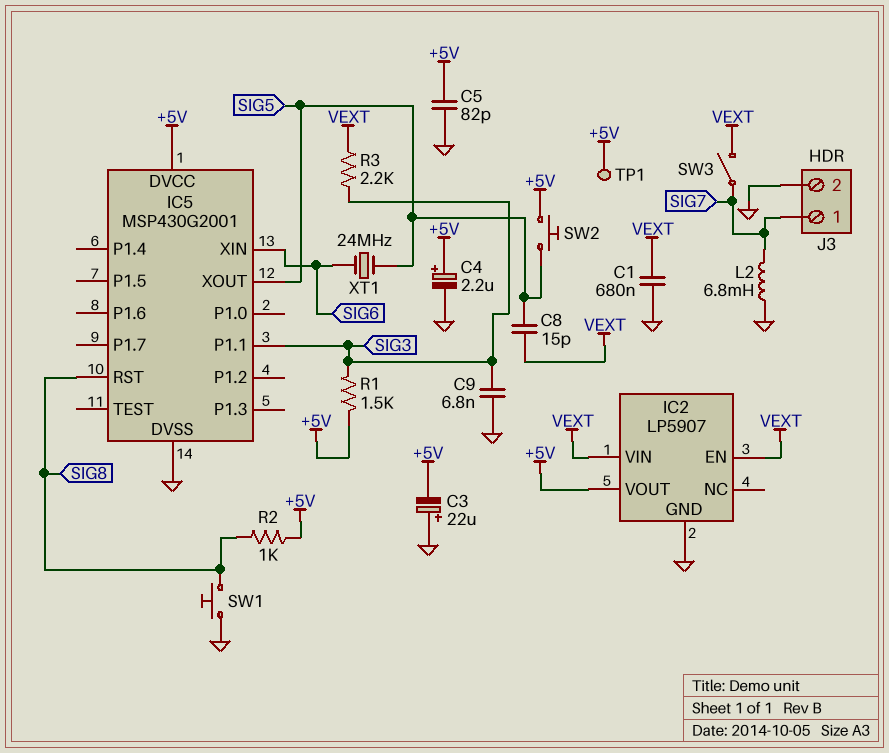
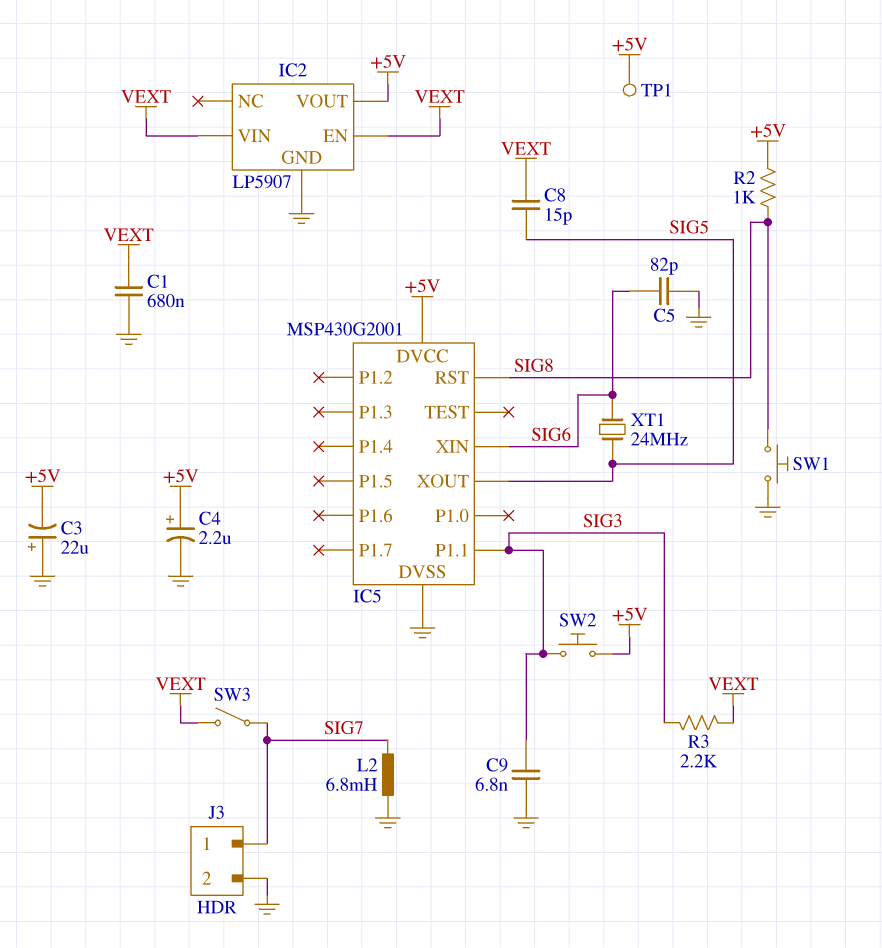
C5: 82pF (+5V, GND) -> 82pF (GND, SIG6)
R1: 1.5k (+5V, SIG3) -> none
SW2: button (+5V, SIG5) -> button (+5V, SIG3)

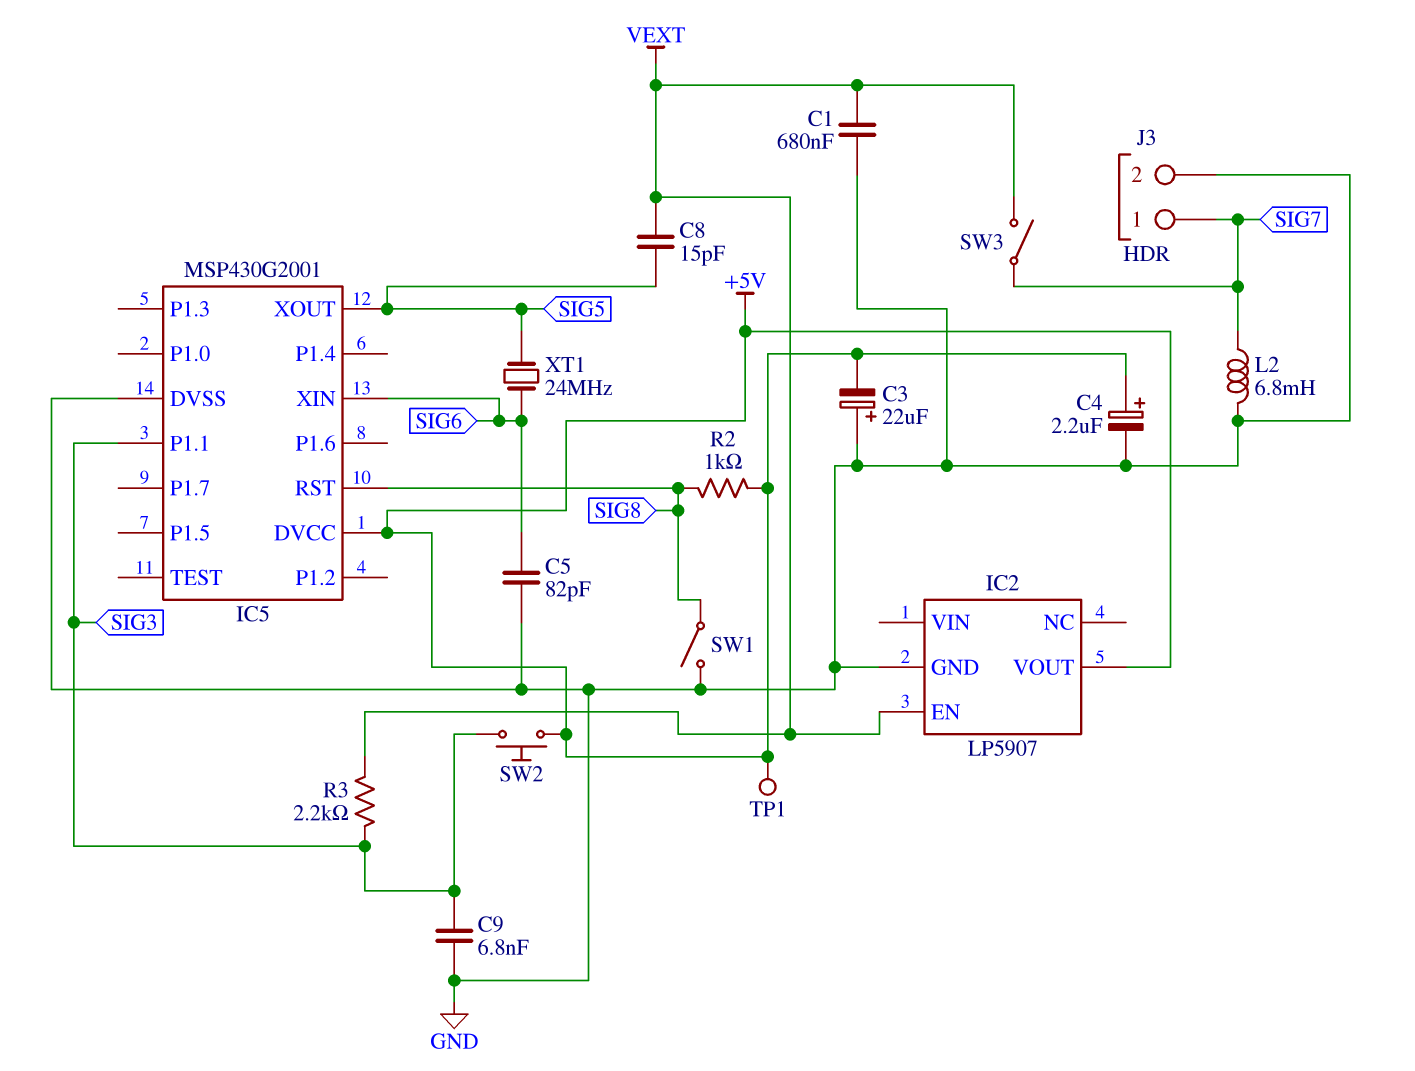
IC2 pin VIN: VEXT -> none
SW1: button (GND, SIG8) -> switch (GND, SIG8)

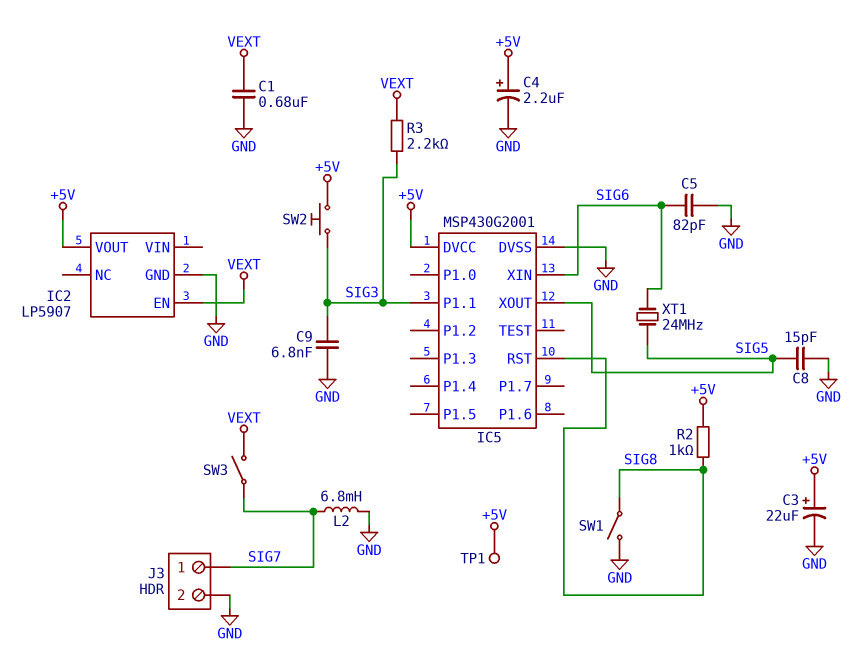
C3: 22uF (plus GND, minus +5V) -> 22uF (plus +5V, minus GND)
C8: 15pF (SIG5, VEXT) -> 15pF (GND, SIG5)

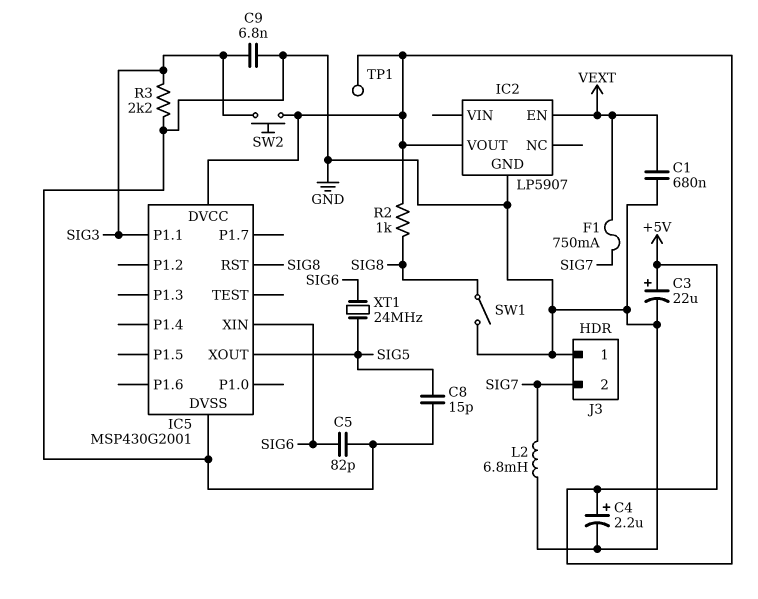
F1: none -> 750mA (SIG7, VEXT)
J3 pin 1: SIG7 -> GND
J3 pin 2: GND -> SIG7
R3: 2.2k (SIG3, VEXT) -> 2.2k (GND, SIG3)
SW3: switch (SIG7, VEXT) -> none

